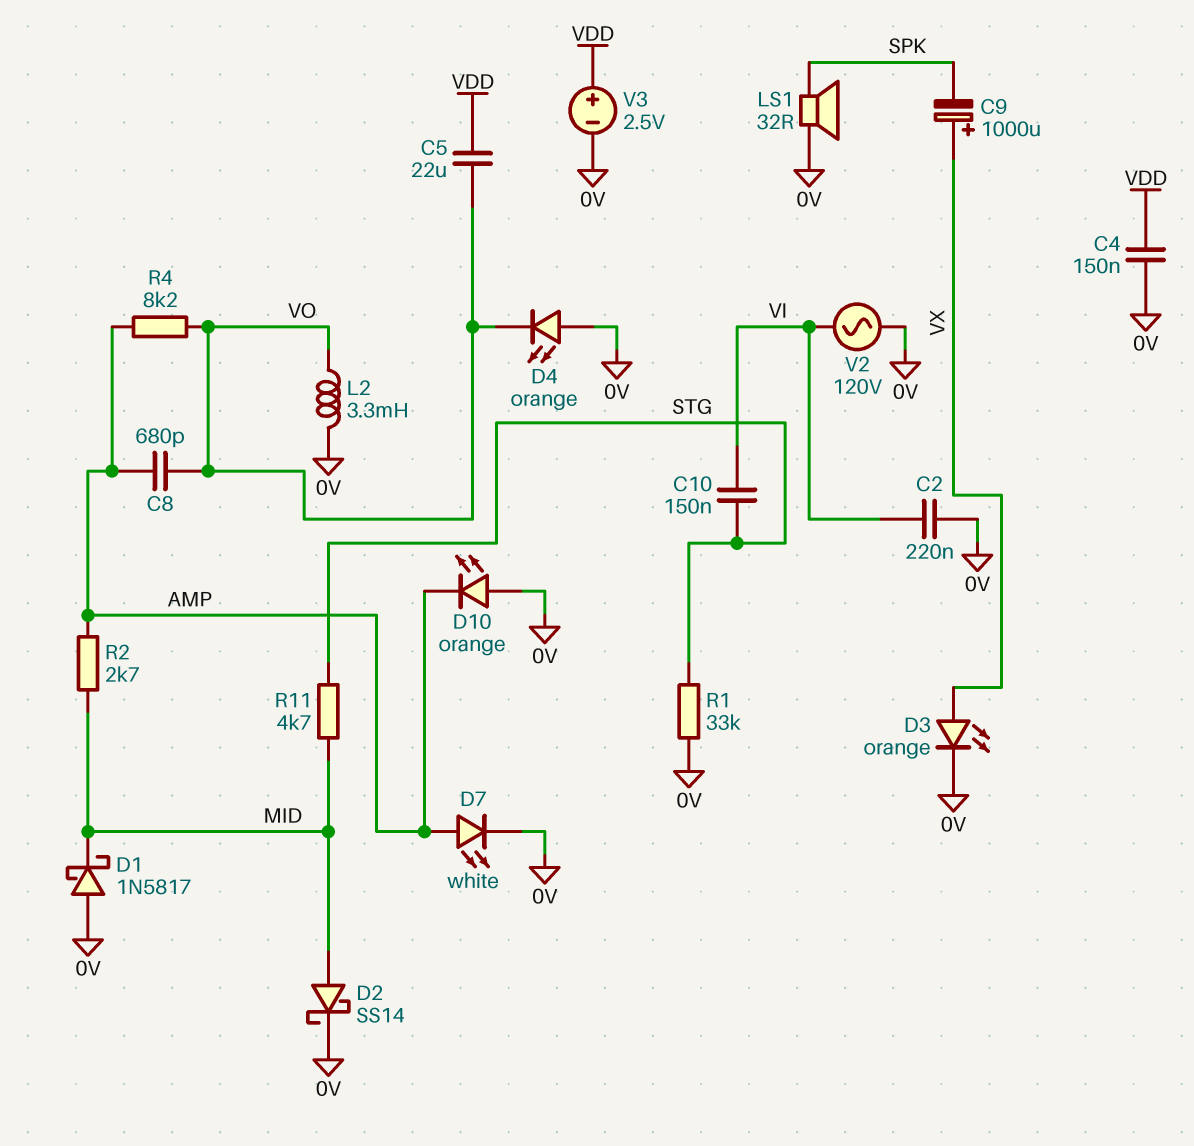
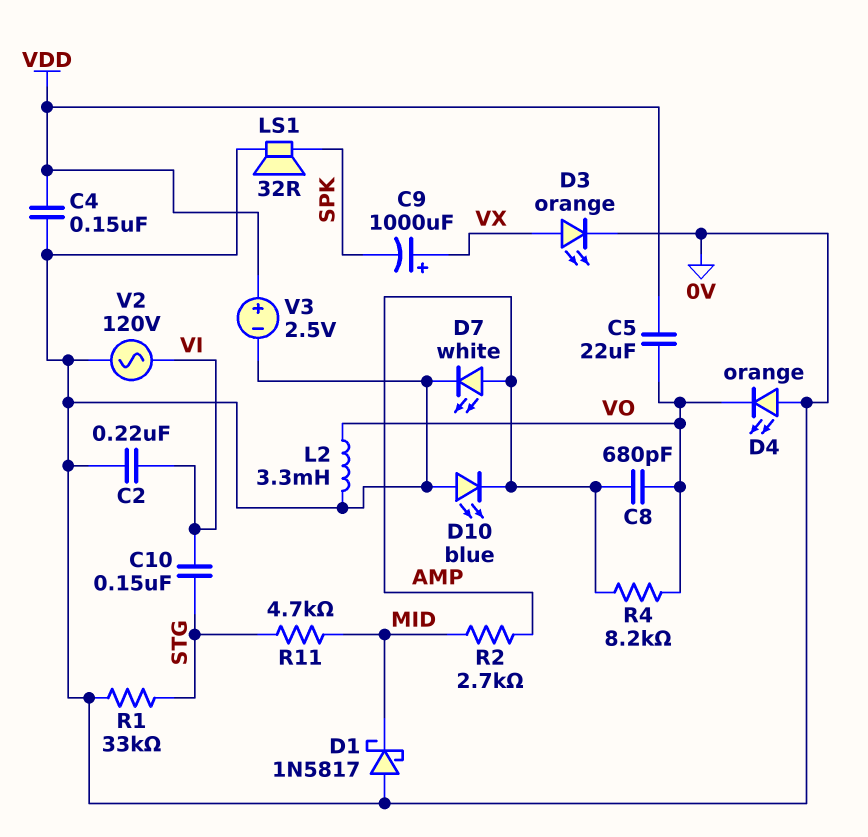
D2: schottky SS14 (A MID, K 0V) -> none
D10: LED orange (A 0V, K AMP) -> LED blue (A 0V, K AMP)

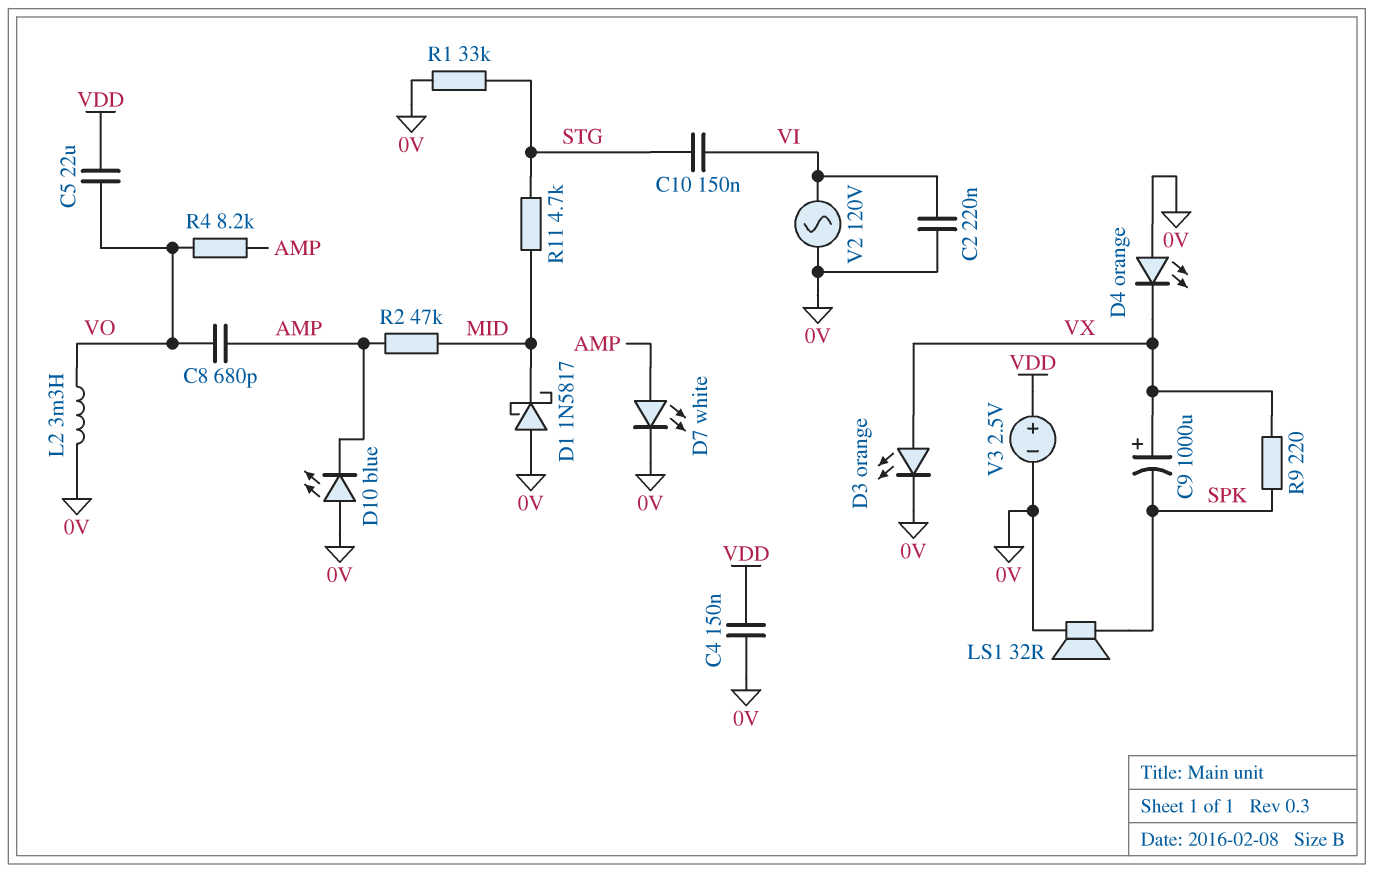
D4: LED orange (A 0V, K VO) -> LED orange (A 0V, K VX)
R2: 2.7k (AMP, MID) -> 47k (AMP, MID)
R9: none -> 220 (SPK, VX)

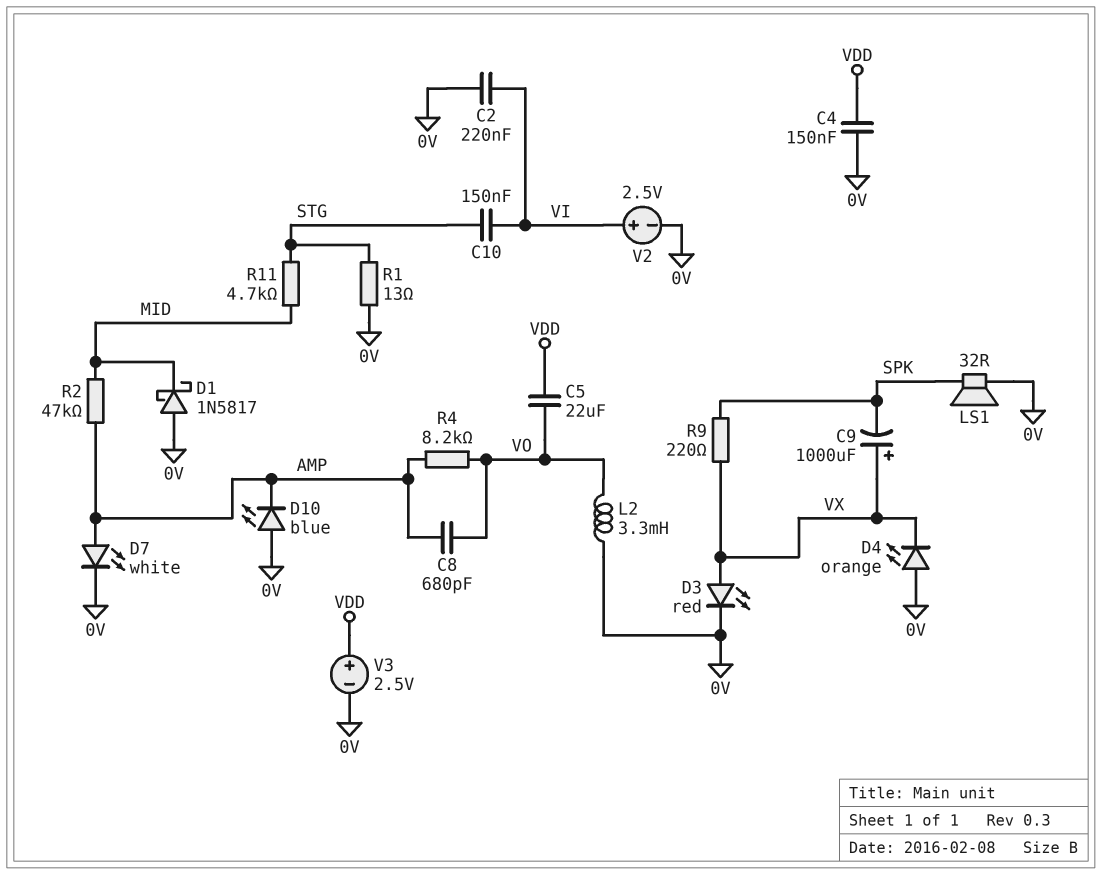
D3: LED orange (A VX, K 0V) -> LED red (A VX, K 0V)
R1: 33k (0V, STG) -> 13 (0V, STG)
V2: AC 120V (0V, VI) -> 2.5V (plus VI, minus 0V)

